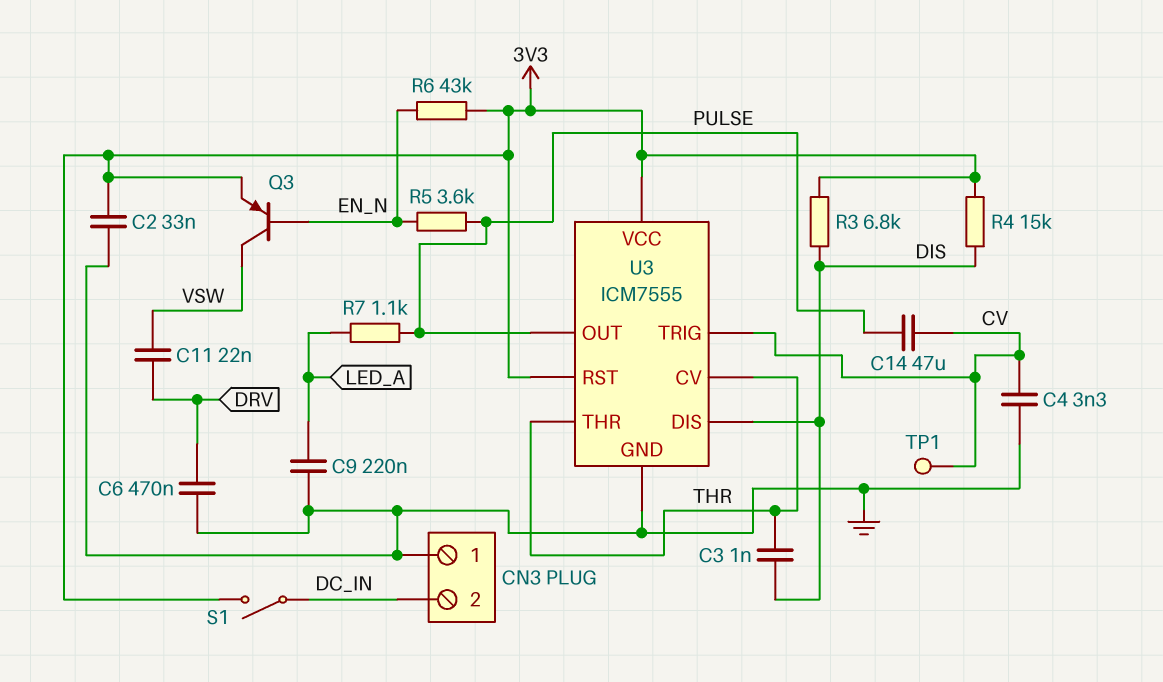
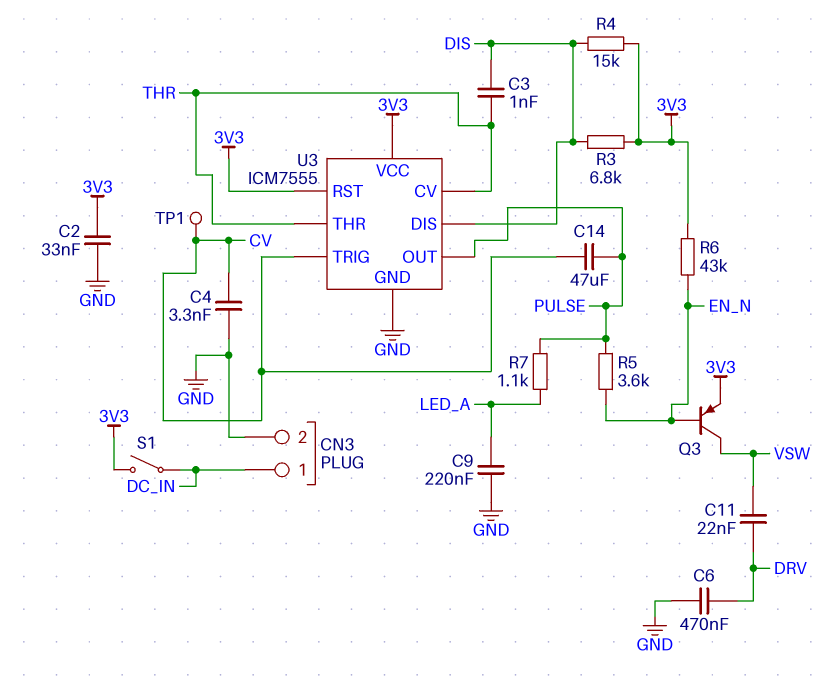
CN3 pin 1: GND -> DC_IN
CN3 pin 2: DC_IN -> GND

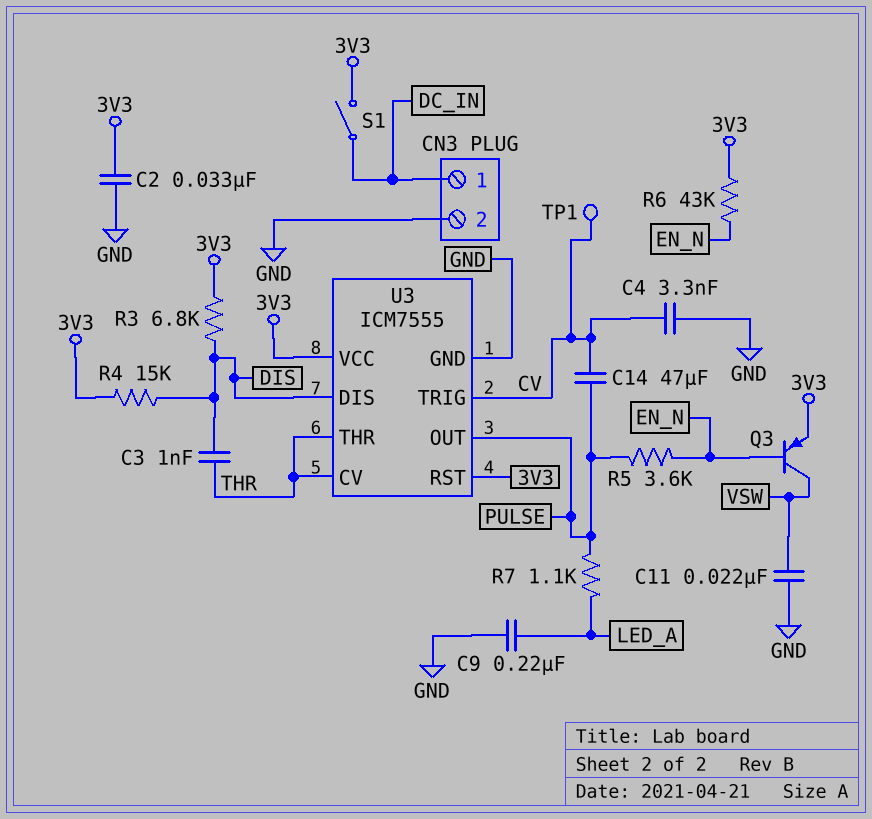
C6: 470nF (DRV, GND) -> none
C11: 22nF (DRV, VSW) -> 22nF (GND, VSW)

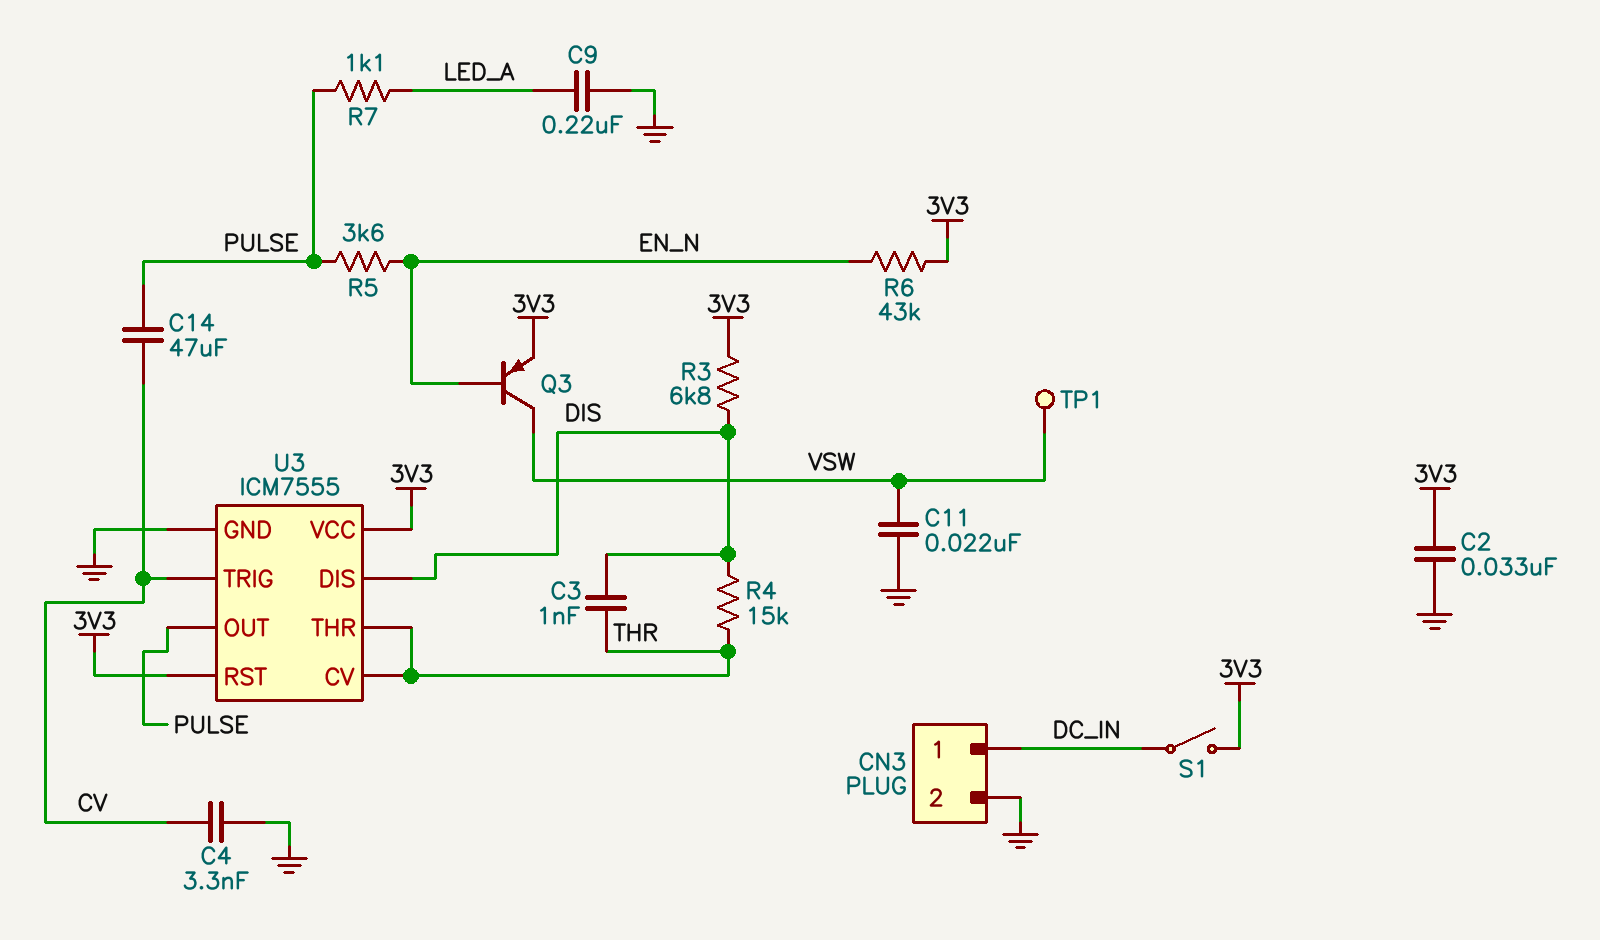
R4: 15k (3V3, DIS) -> 15k (DIS, THR)
TP1: test point (CV) -> test point (VSW)

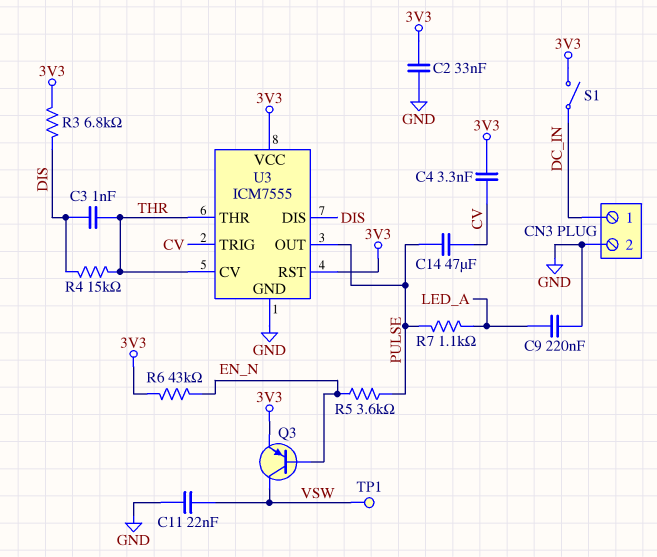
C4: 3.3nF (CV, GND) -> 3.3nF (3V3, CV)

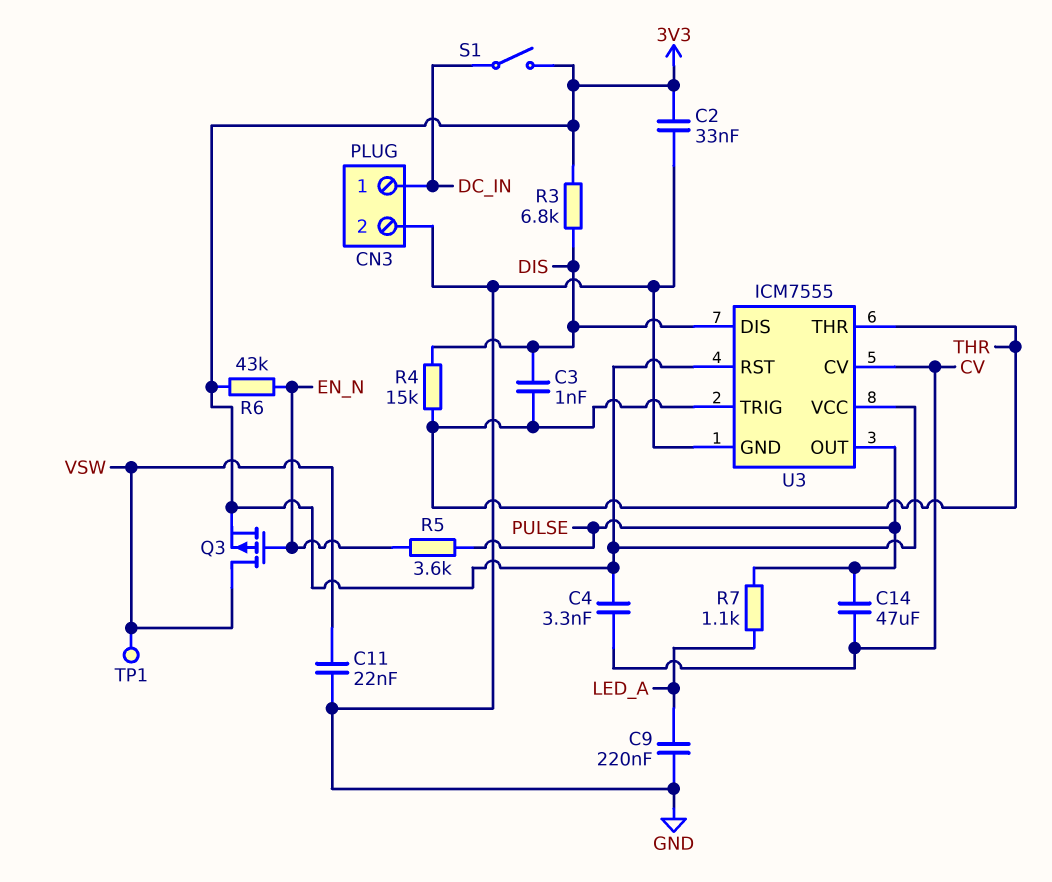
Q3: PNP (B EN_N, C VSW, E 3V3) -> PMOS (G EN_N, D VSW, S 3V3)
U3 pin CV: THR -> CV
U3 pin TRIG: CV -> THR

